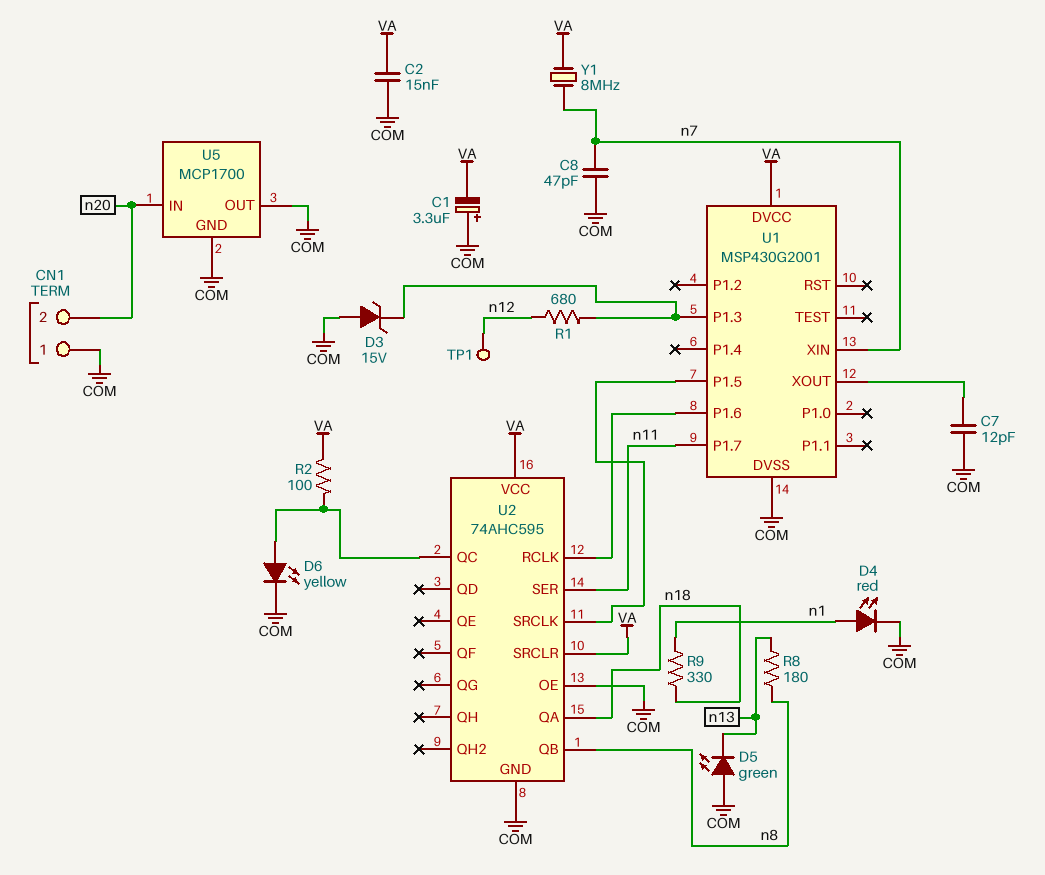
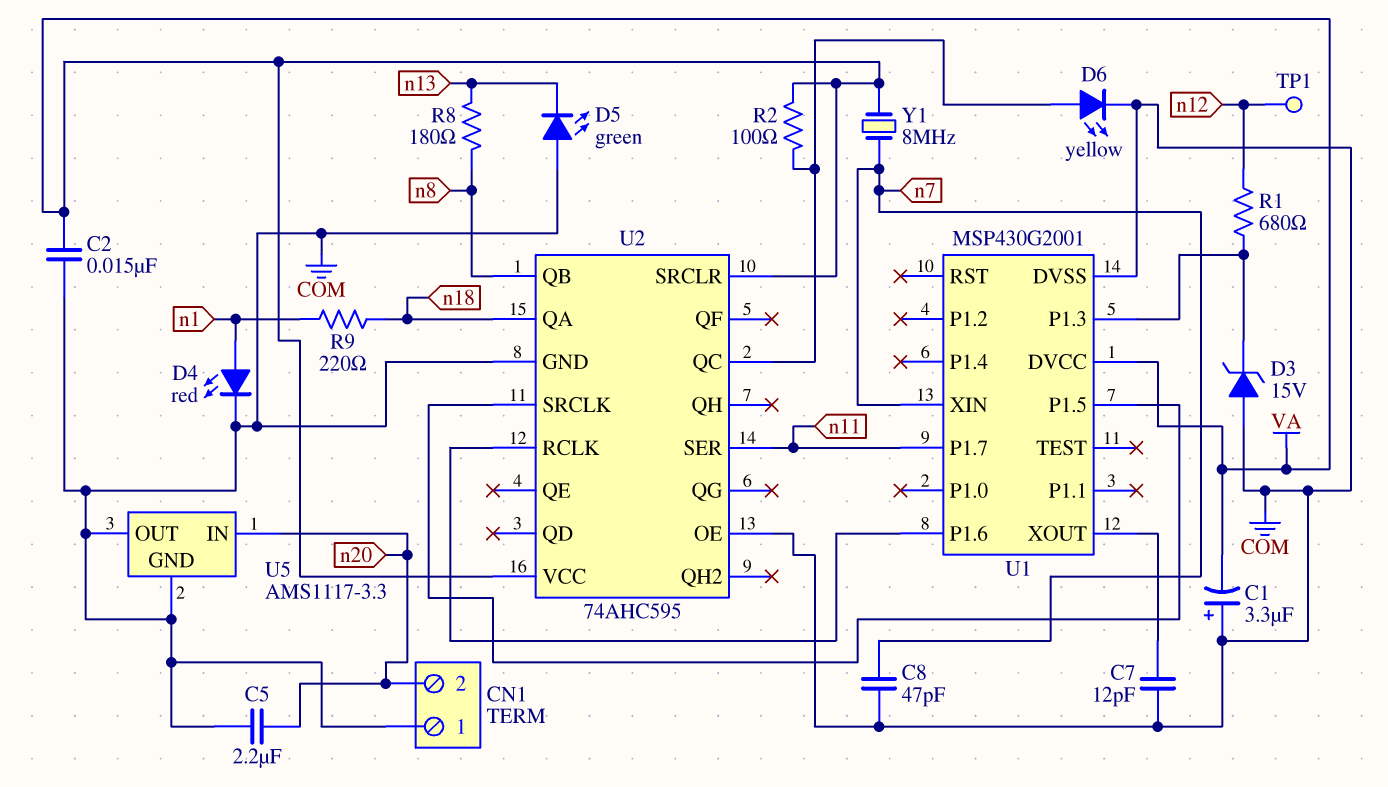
C5: none -> 2.2uF (COM, n20)
R9: 330 (n1, n18) -> 220 (n1, n18)
U5: MCP1700 -> AMS1117-3.3

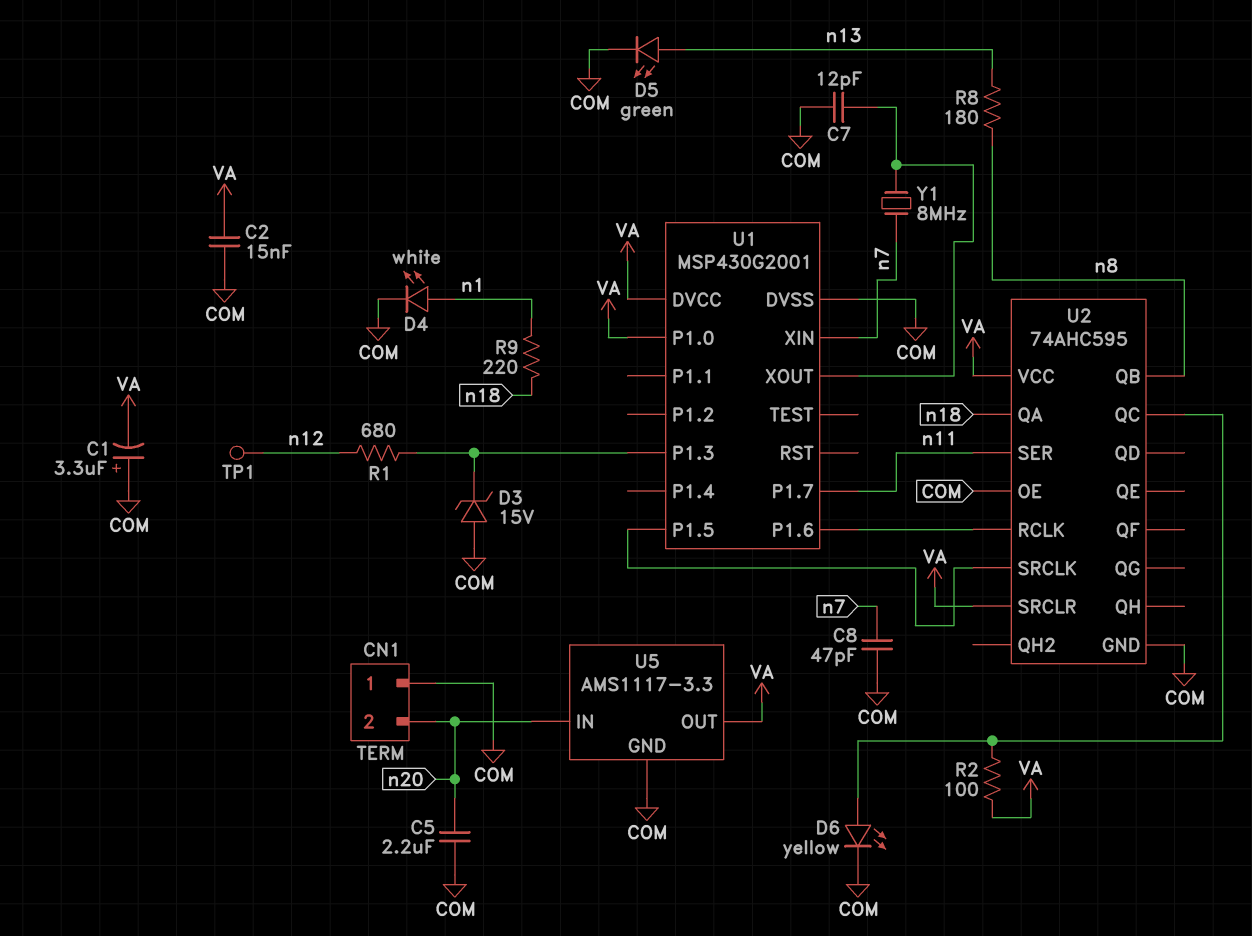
D4: LED red (A n1, K COM) -> LED white (A n1, K COM)
D5: LED green (A COM, K n13) -> LED green (A n13, K COM)
U1 pin P1.0: none -> VA
U5 pin OUT: COM -> VA
Y1: 8MHz (VA, n7) -> 8MHz (U1/XOUT, n7)

